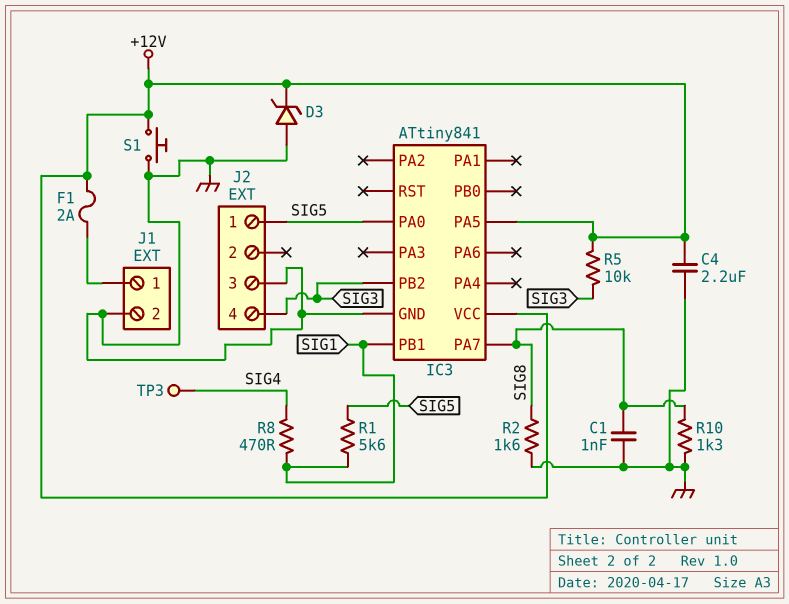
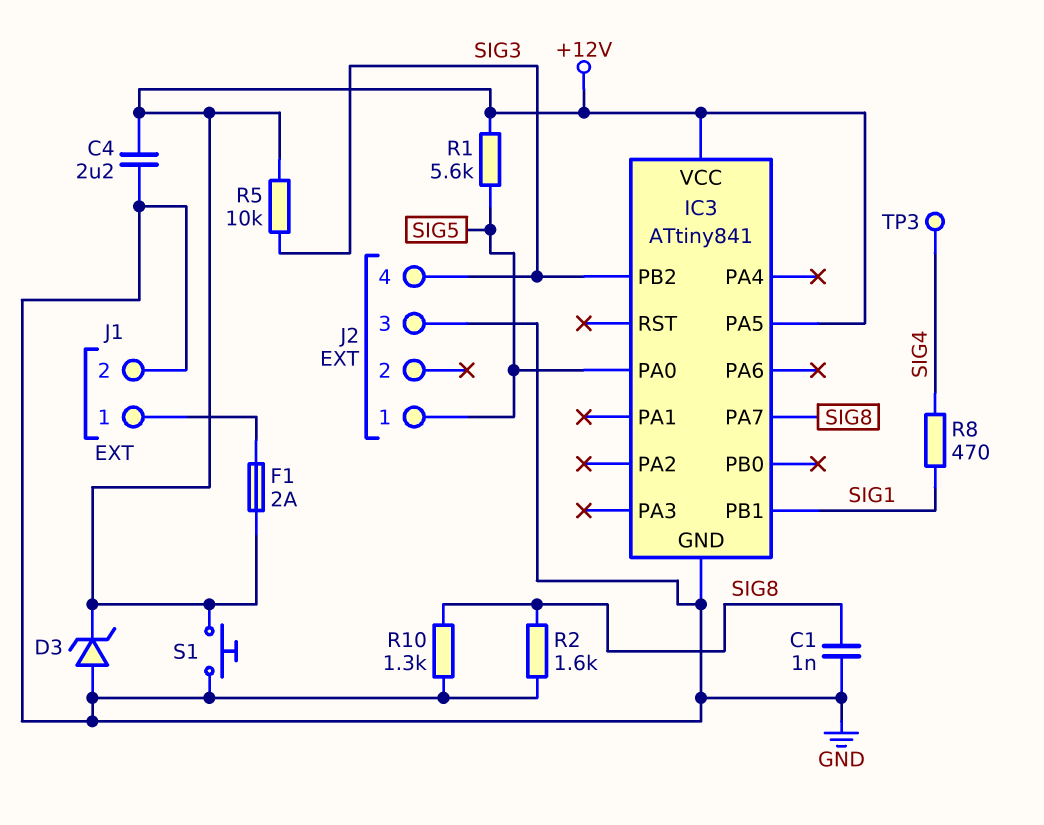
R1: 5.6k (SIG1, SIG5) -> 5.6k (+12V, SIG5)

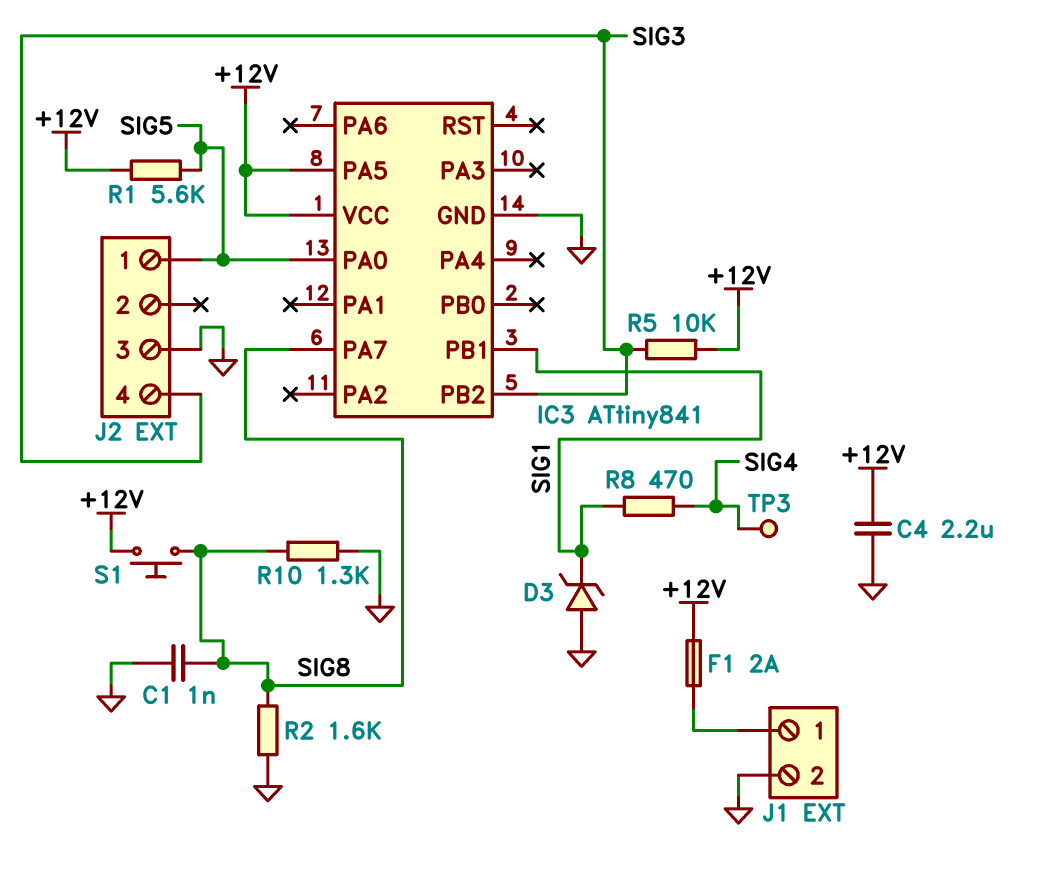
D3: zener (A GND, K +12V) -> zener (A GND, K SIG1)
S1: button (+12V, GND) -> button (+12V, SIG8)

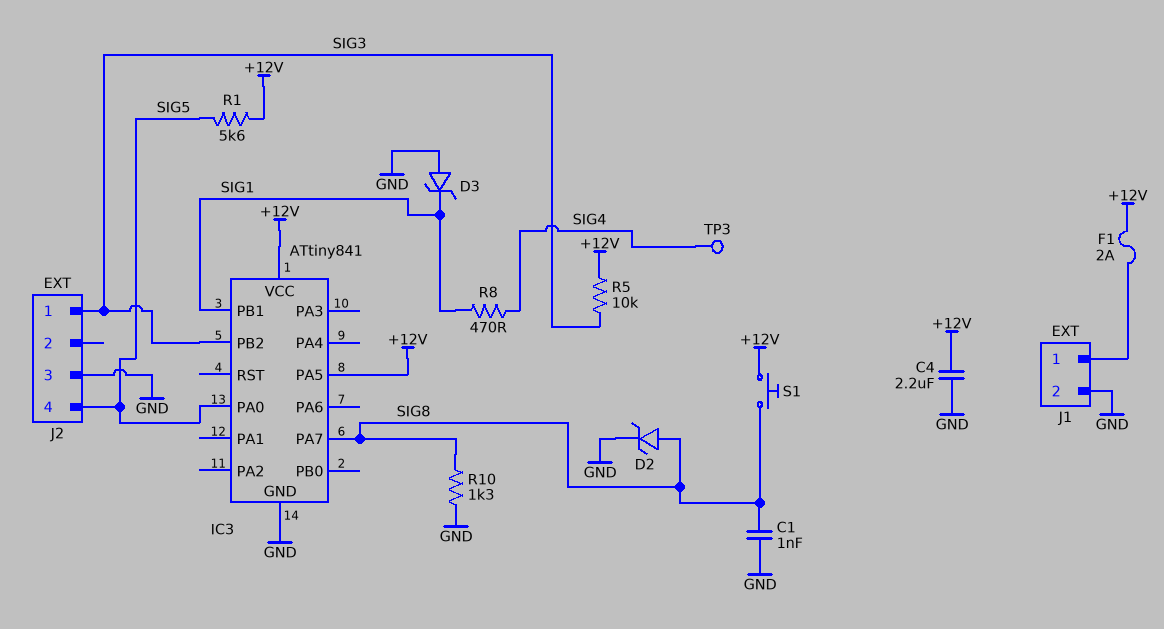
D2: none -> zener (A SIG8, K GND)
J2 pin 1: SIG5 -> SIG3
J2 pin 4: SIG3 -> SIG5
R2: 1.6k (GND, SIG8) -> none

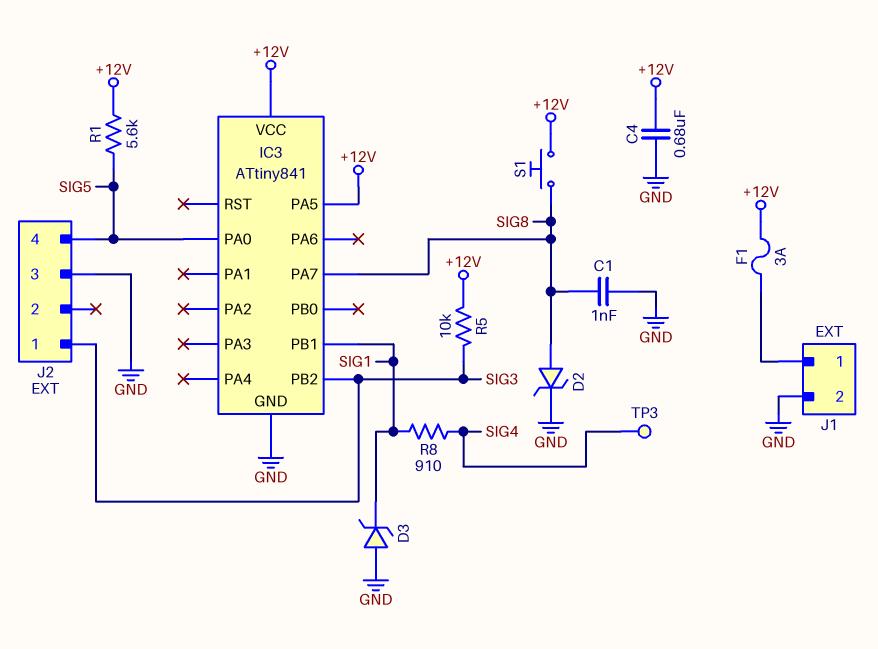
C4: 2.2uF (+12V, GND) -> 680nF (+12V, GND)
F1: 2A (+12V, J1/1) -> 3A (+12V, J1/1)
R8: 470 (SIG1, SIG4) -> 910 (SIG1, SIG4)
R10: 1.3k (GND, SIG8) -> none

